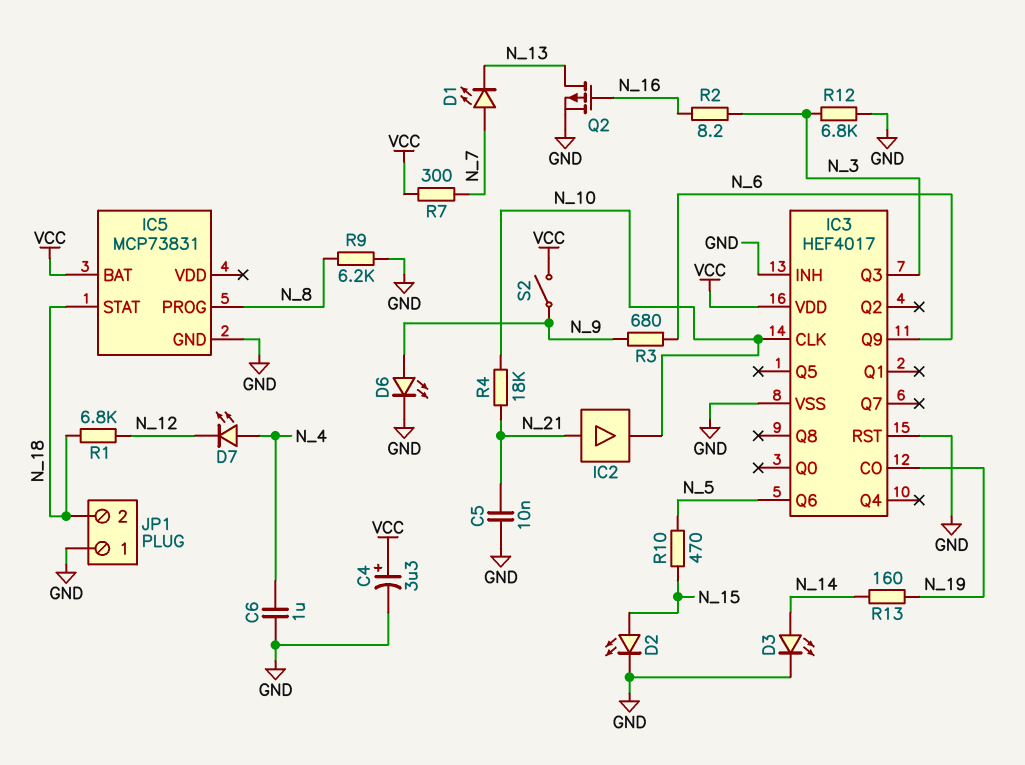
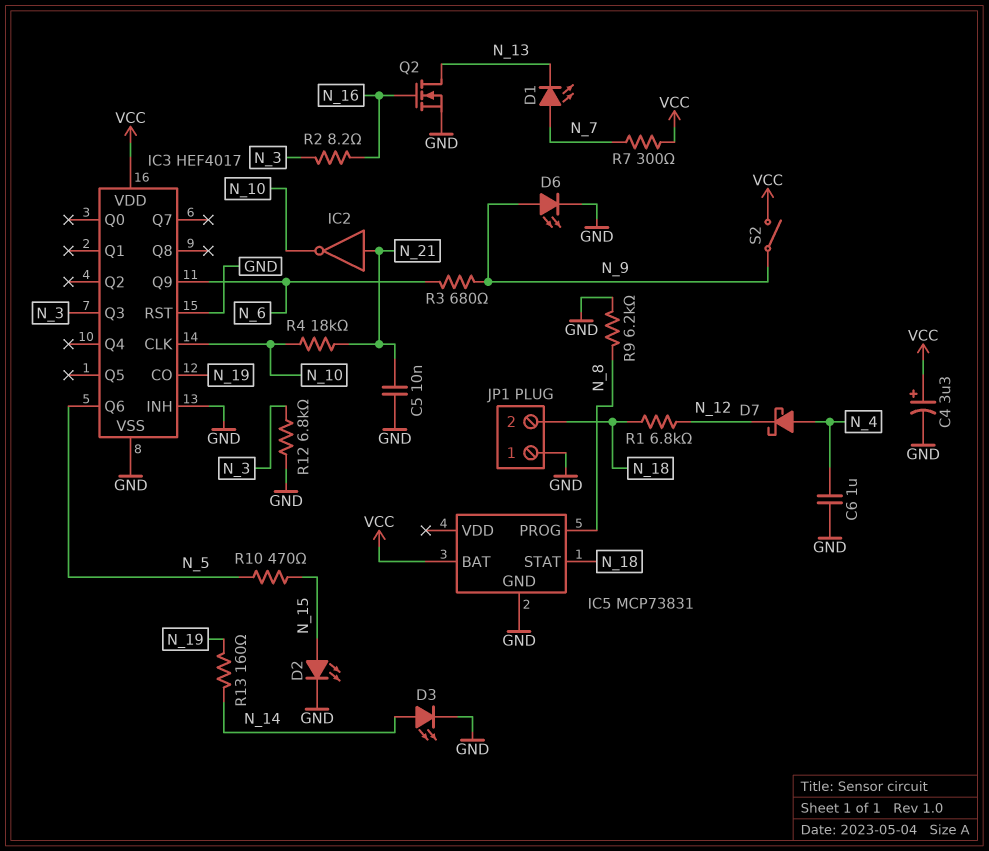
D7: LED (A N_4, K N_12) -> schottky (A N_4, K N_12)
IC2: buffer (in N_21, out N_10) -> NOT (in N_21, out N_10)
Q2: PMOS (G N_16, D N_13, S GND) -> NMOS (G N_16, D N_13, S GND)

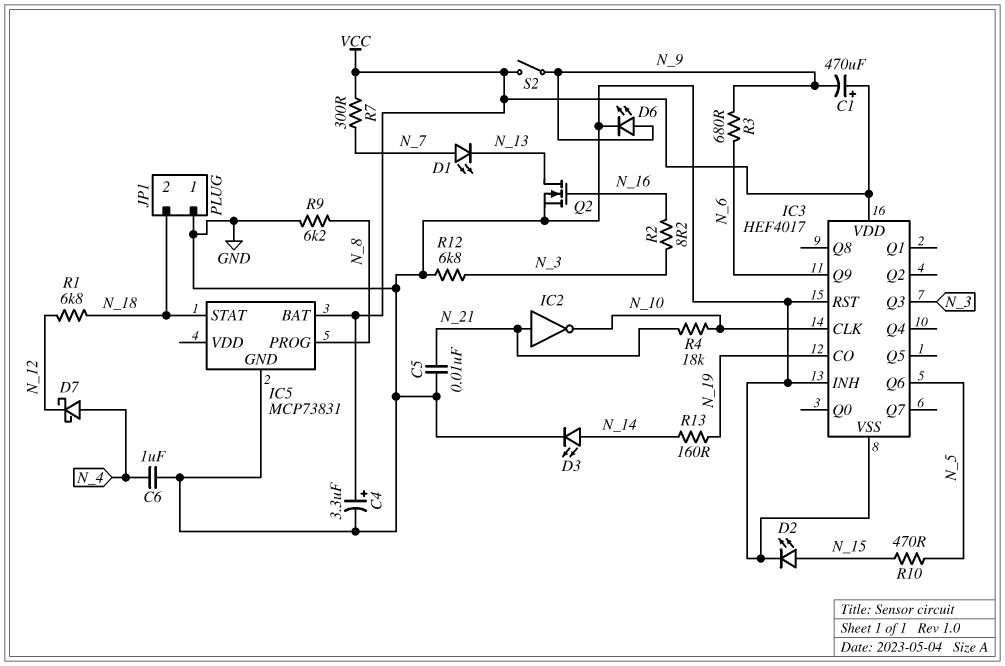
C1: none -> 470uF (plus VCC, minus N_9)

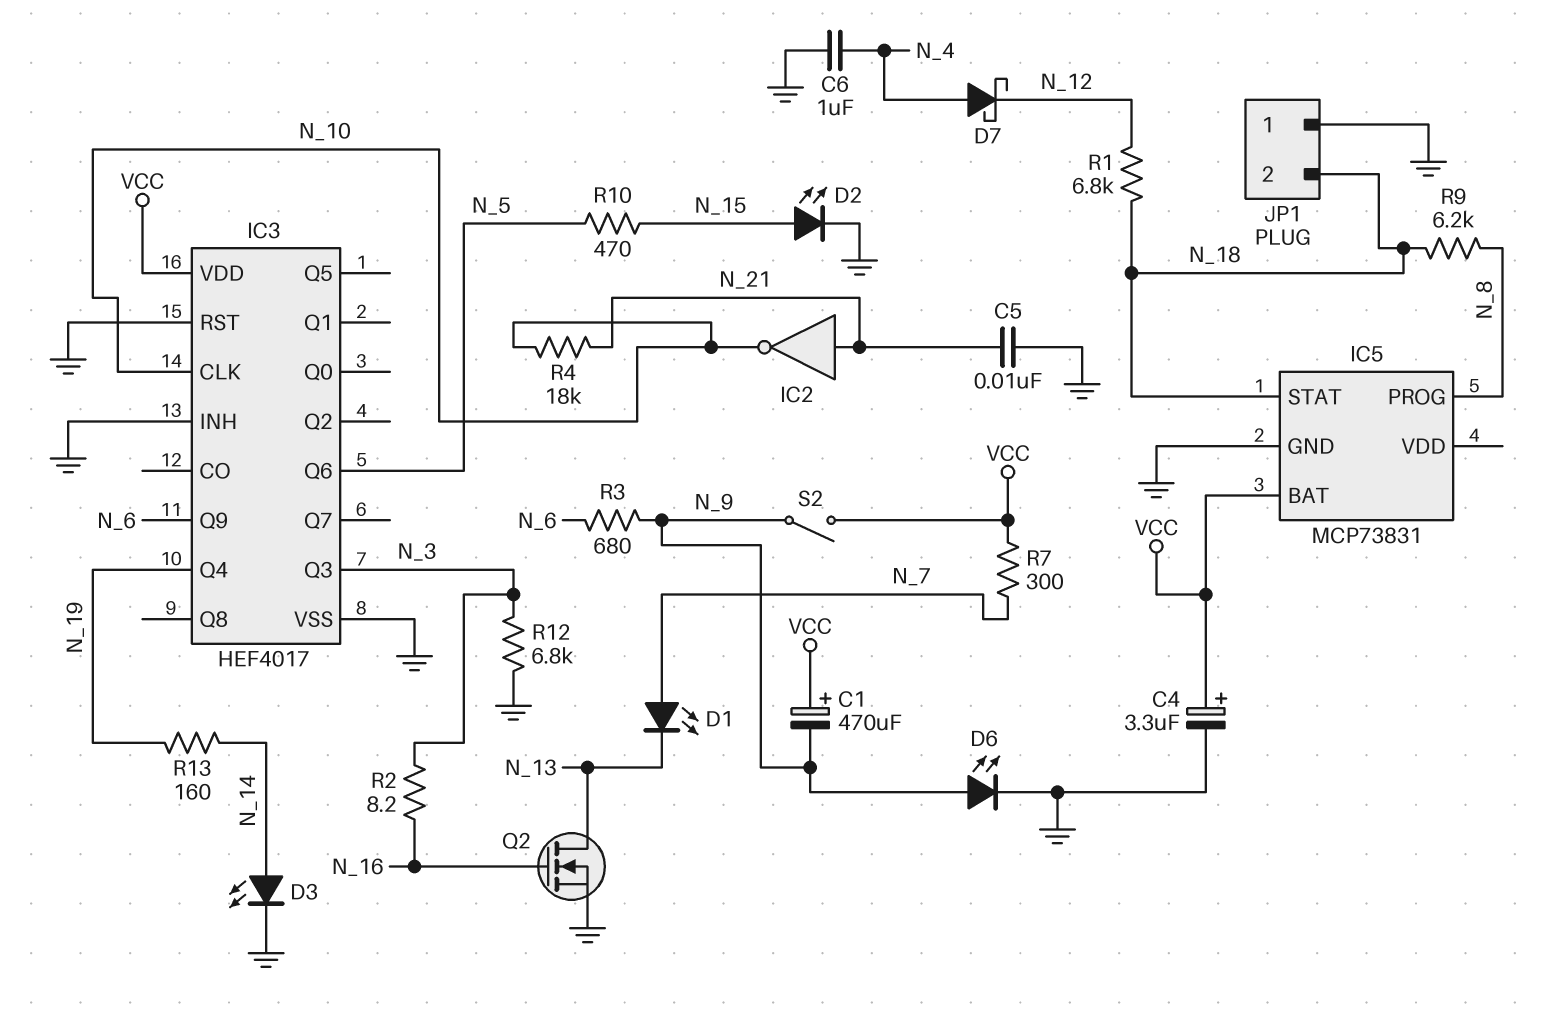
IC3 pin CO: N_19 -> none
IC3 pin Q4: none -> N_19
R9: 6.2k (GND, N_8) -> 6.2k (N_8, N_18)

